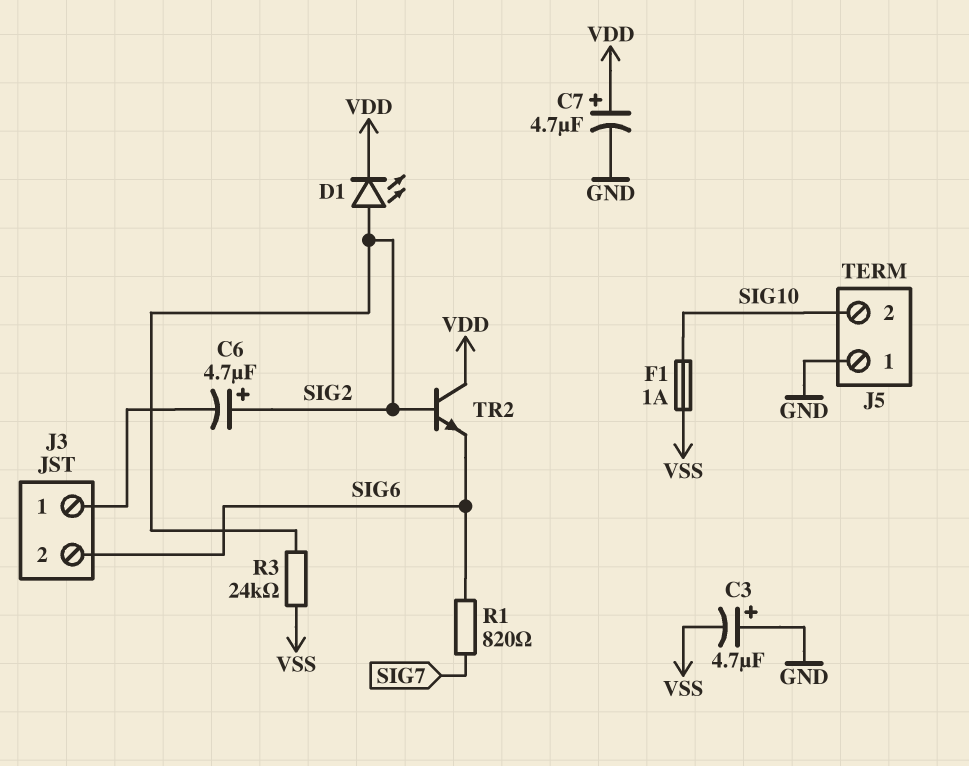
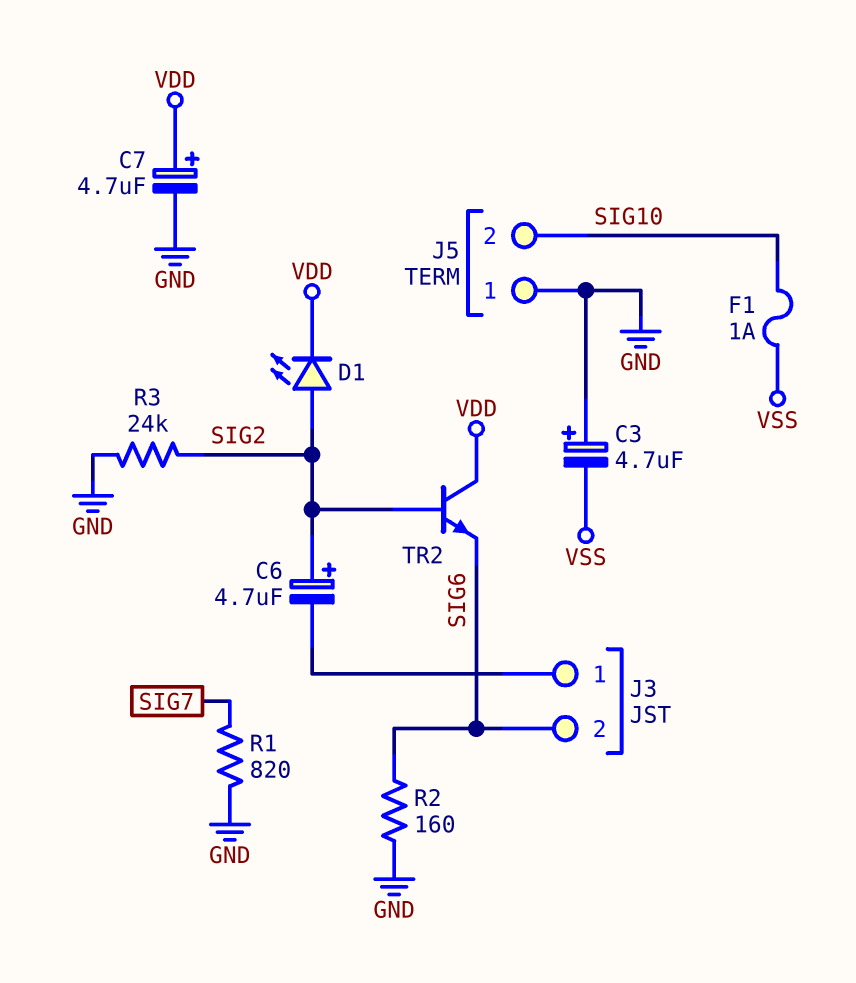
R1: 820 (SIG6, SIG7) -> 820 (GND, SIG7)
R2: none -> 160 (GND, SIG6)
R3: 24k (SIG2, VSS) -> 24k (GND, SIG2)

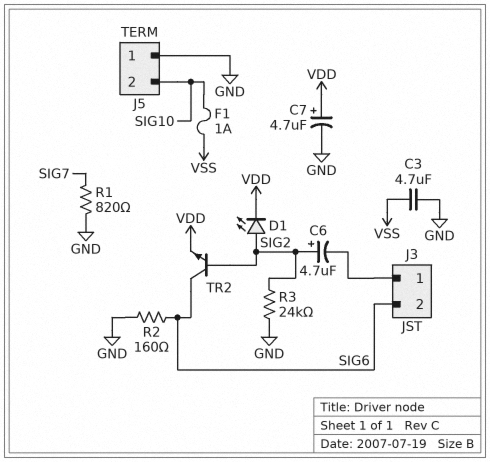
C3: 4.7uF (plus GND, minus VSS) -> 4.7uF (GND, VSS)
TR2: NPN (B SIG2, C VDD, E SIG6) -> NPN (B SIG2, C SIG6, E VDD)

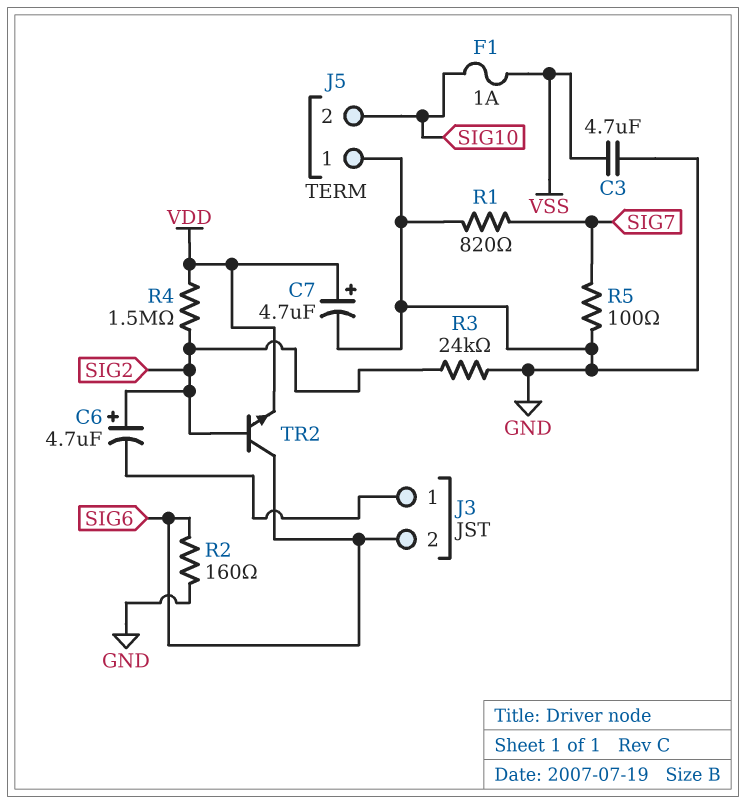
D1: LED (A SIG2, K VDD) -> none
R4: none -> 1.5M (SIG2, VDD)
R5: none -> 100 (GND, SIG7)

